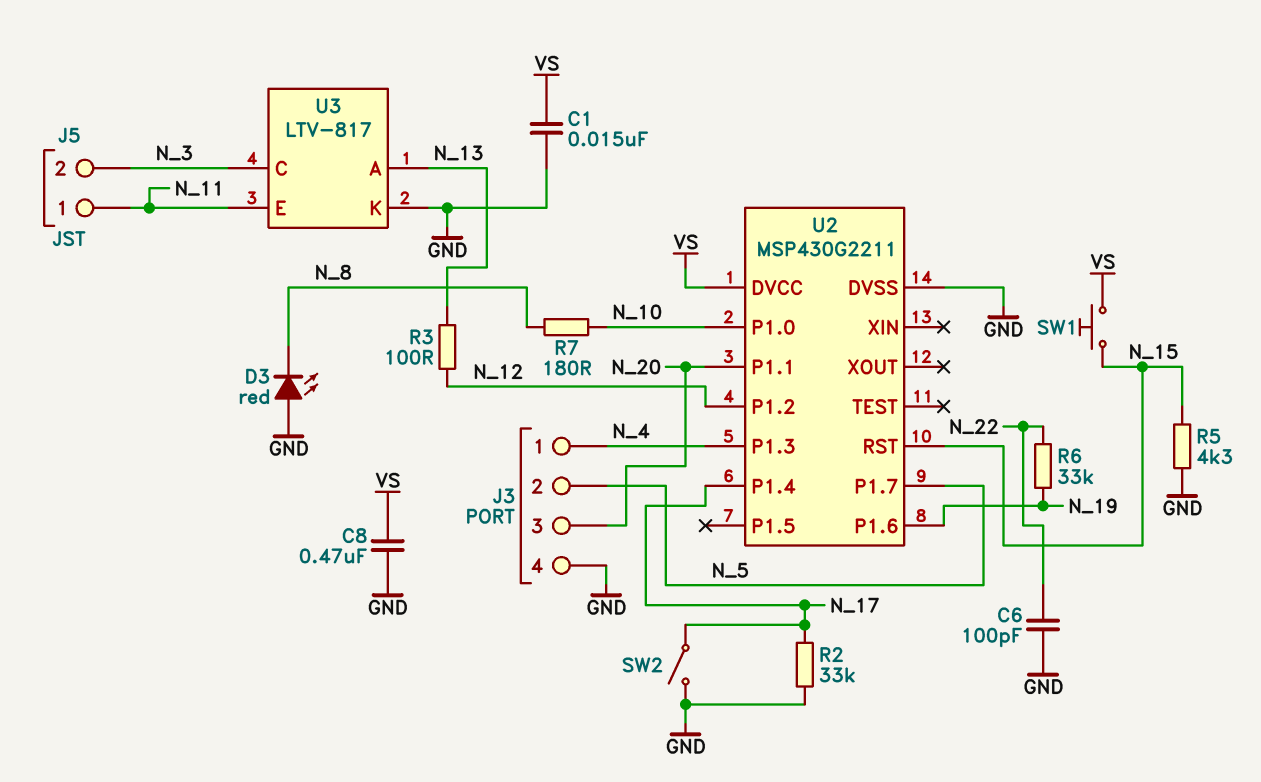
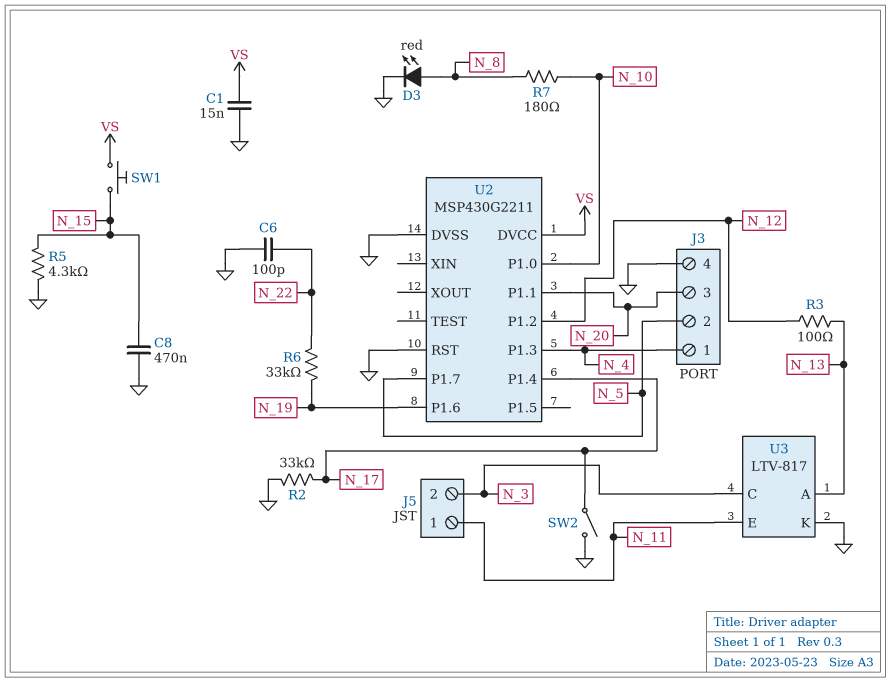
C8: 470nF (GND, VS) -> 470nF (GND, N_15)
D3: LED red (A GND, K N_8) -> LED red (A N_8, K GND)
U2 pin RST: N_15 -> GND

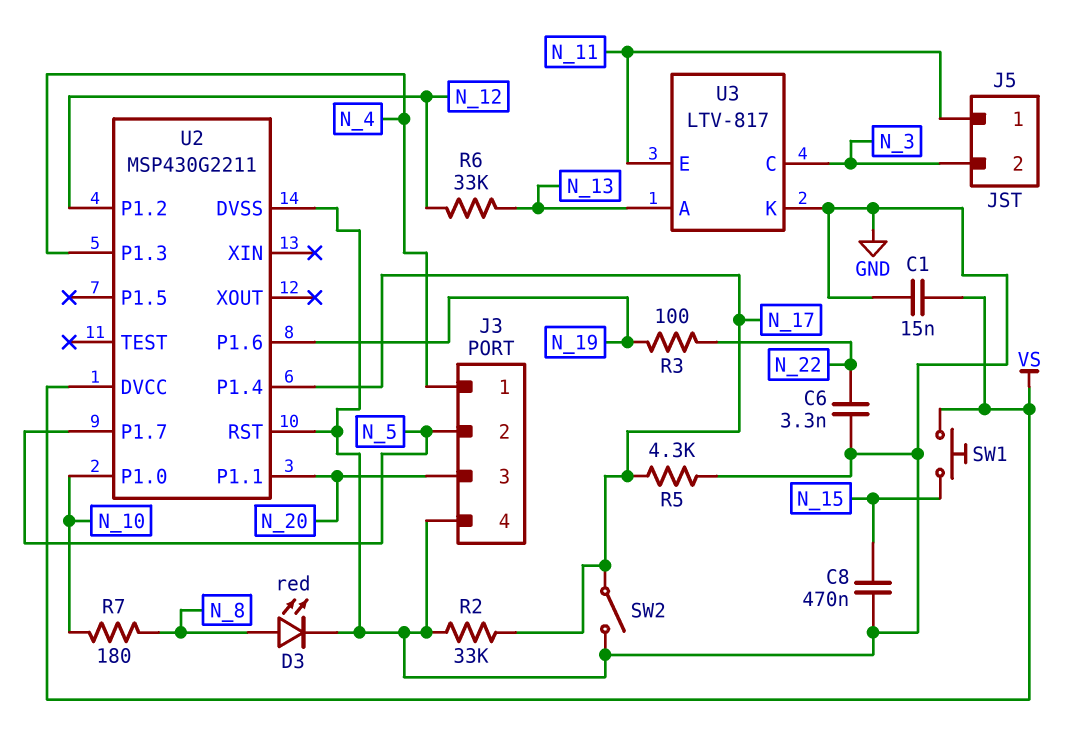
C6: 100pF (GND, N_22) -> 3.3nF (GND, N_22)
R3: 100 (N_12, N_13) -> 100 (N_19, N_22)
R5: 4.3k (GND, N_15) -> 4.3k (GND, N_17)
R6: 33k (N_19, N_22) -> 33k (N_12, N_13)

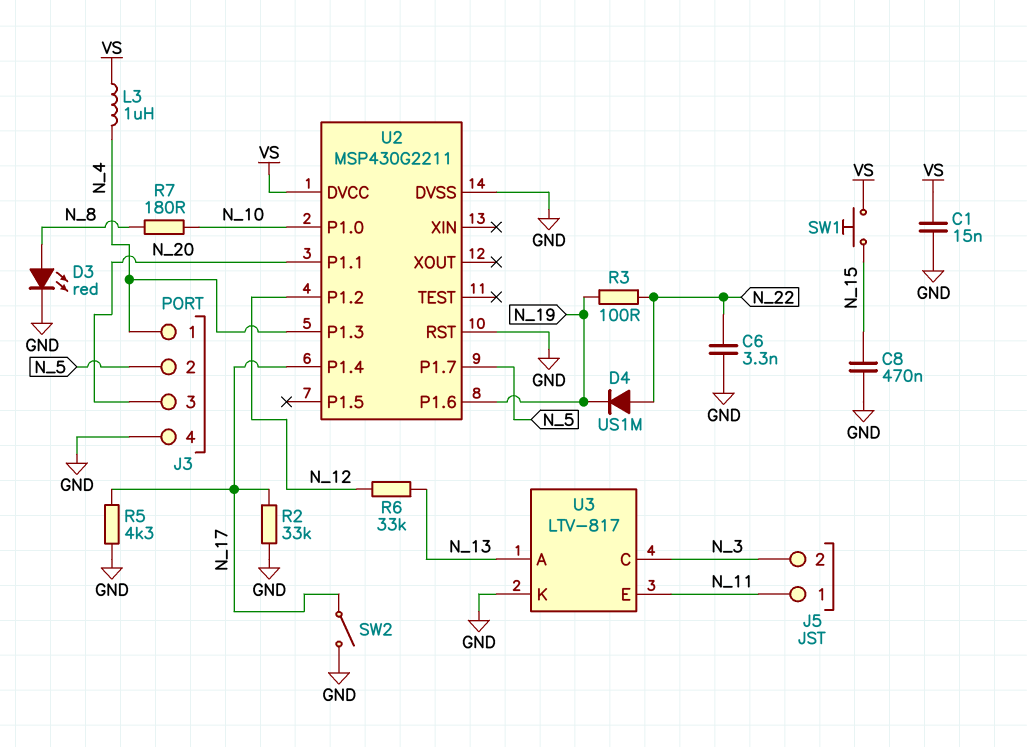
D4: none -> diode US1M (A N_22, K N_19)
L3: none -> 1uH (N_4, VS)

